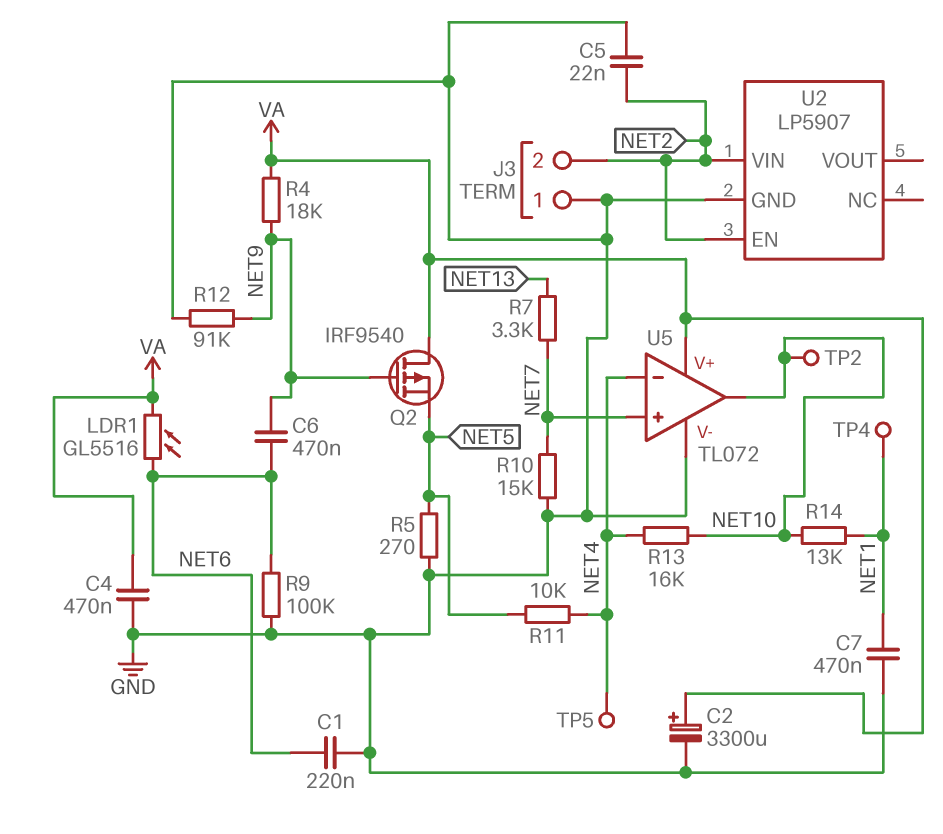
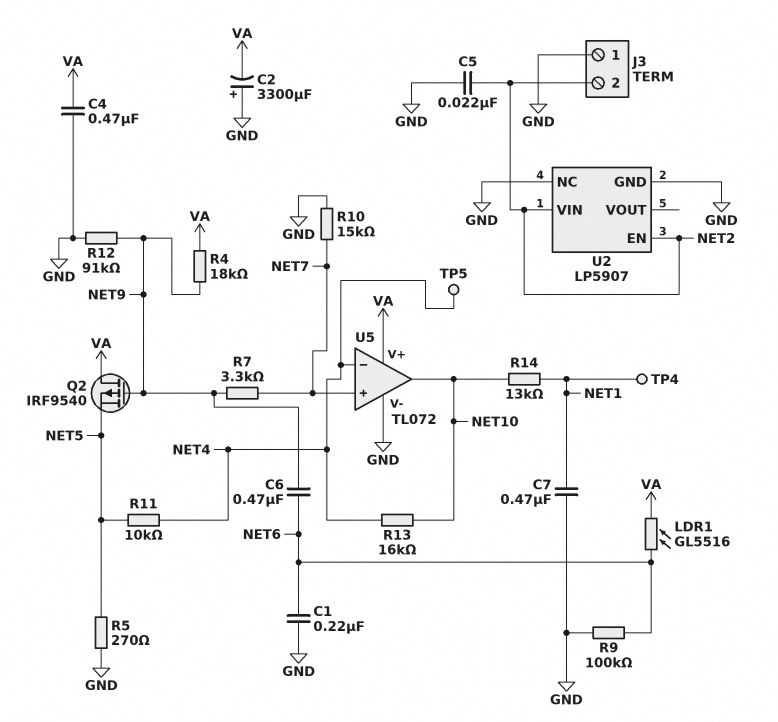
C2: 3300uF (plus VA, minus GND) -> 3300uF (plus GND, minus VA)
R7: 3.3k (NET7, NET13) -> 3.3k (NET7, NET9)
TP2: test point (NET10) -> none
U2 pin NC: none -> GND

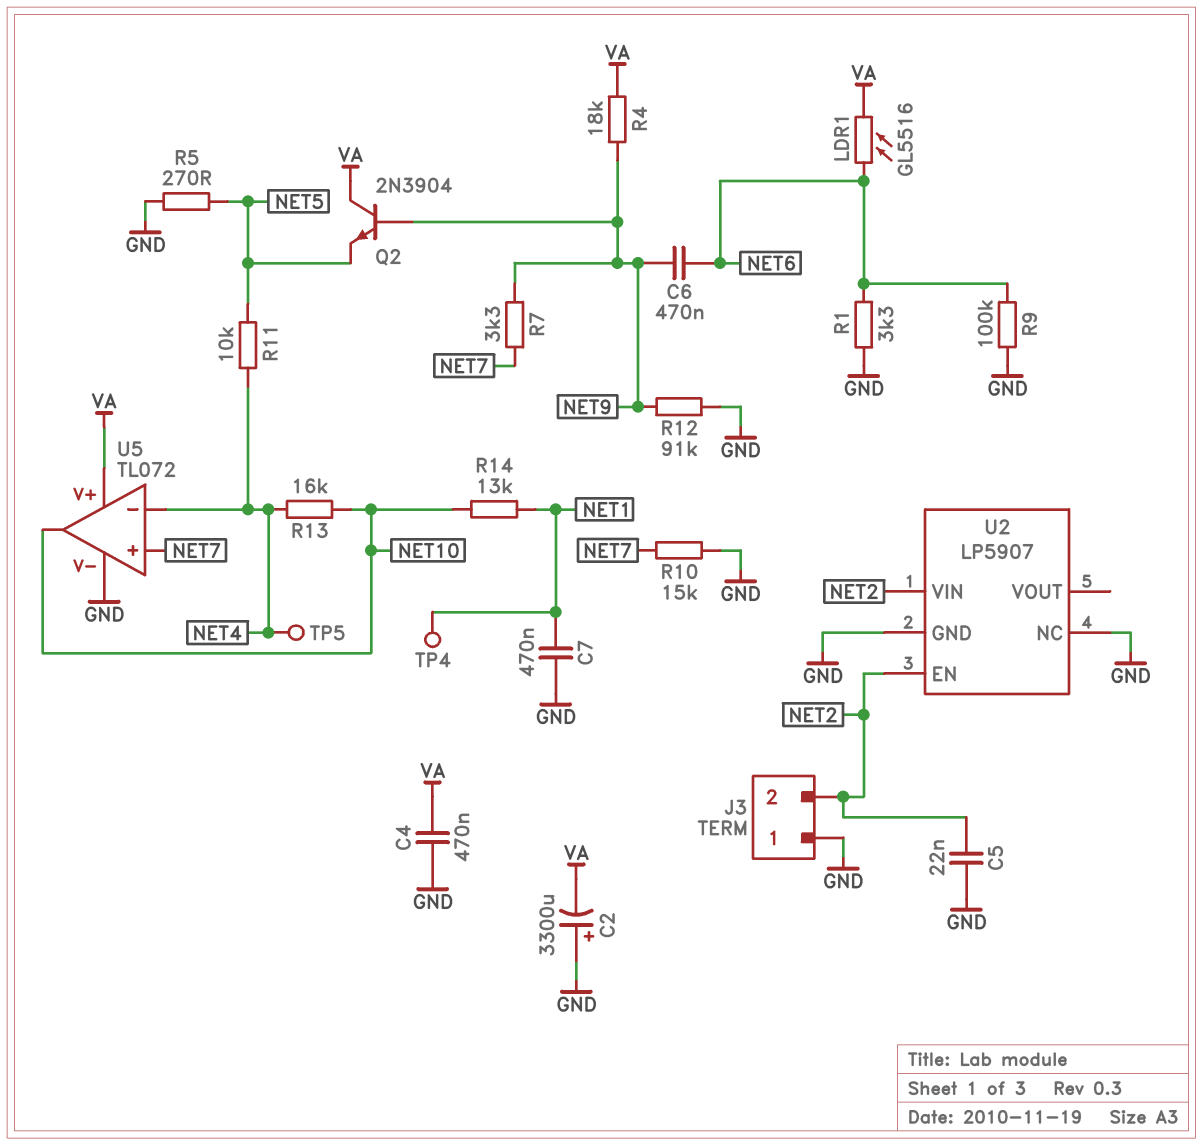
C1: 220nF (GND, NET6) -> none
Q2: PMOS IRF9540 (G NET9, D VA, S NET5) -> NPN 2N3904 (B NET9, C VA, E NET5)
R1: none -> 3.3k (GND, NET6)

